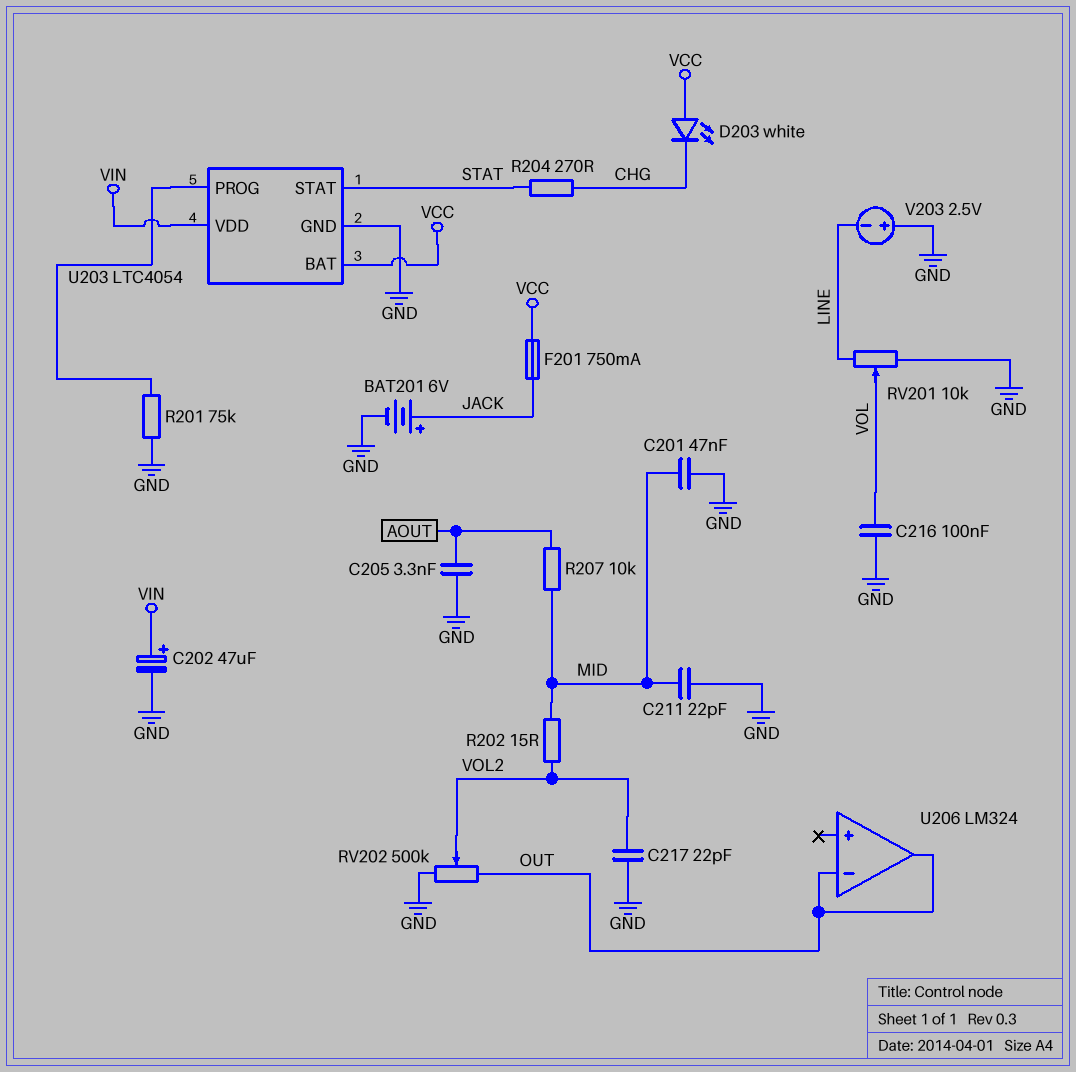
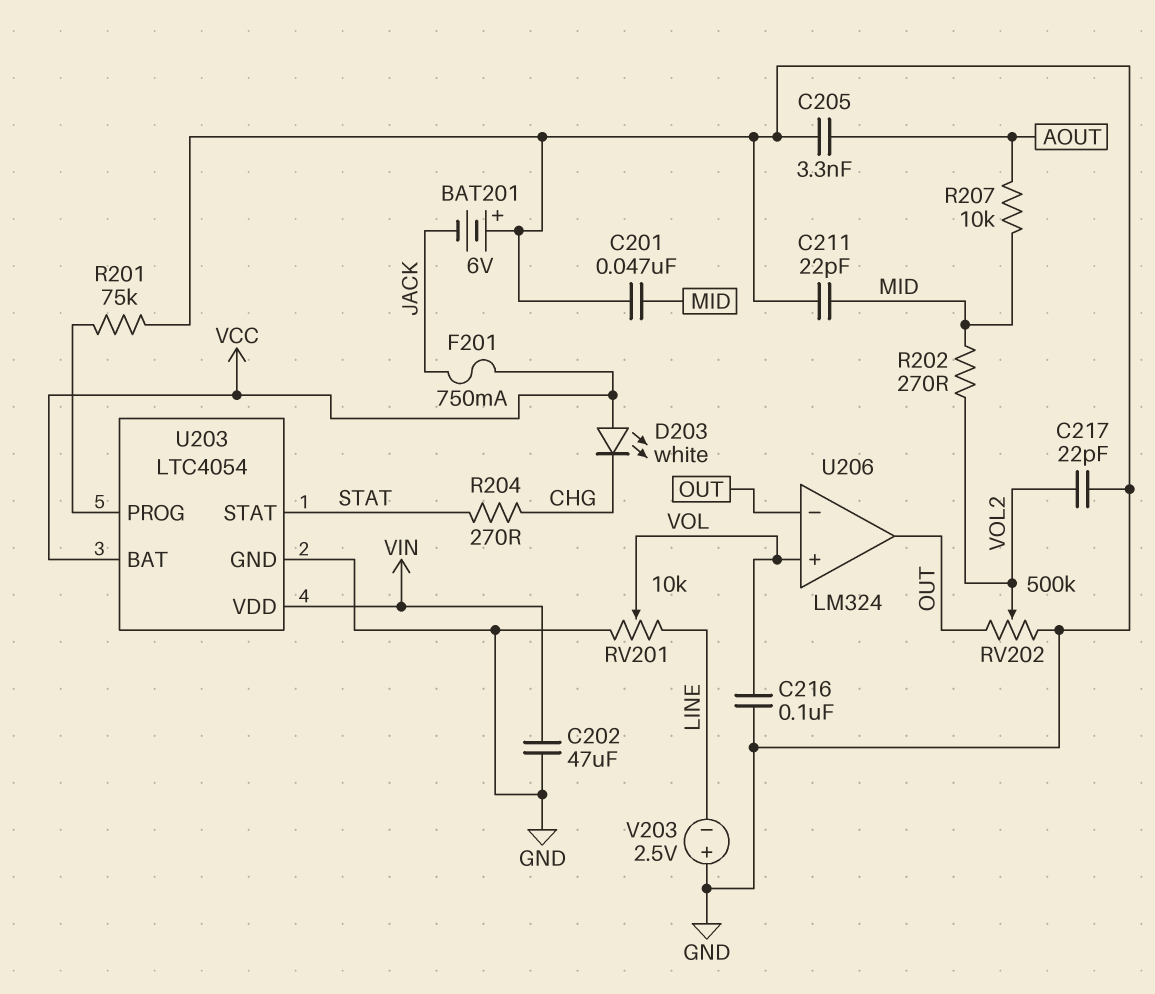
BAT201: 6V (plus JACK, minus GND) -> 6V (plus GND, minus JACK)
C202: 47uF (plus VIN, minus GND) -> 47uF (GND, VIN)
R202: 15 (MID, VOL2) -> 270 (MID, VOL2)
U206 pin in+: none -> VOL

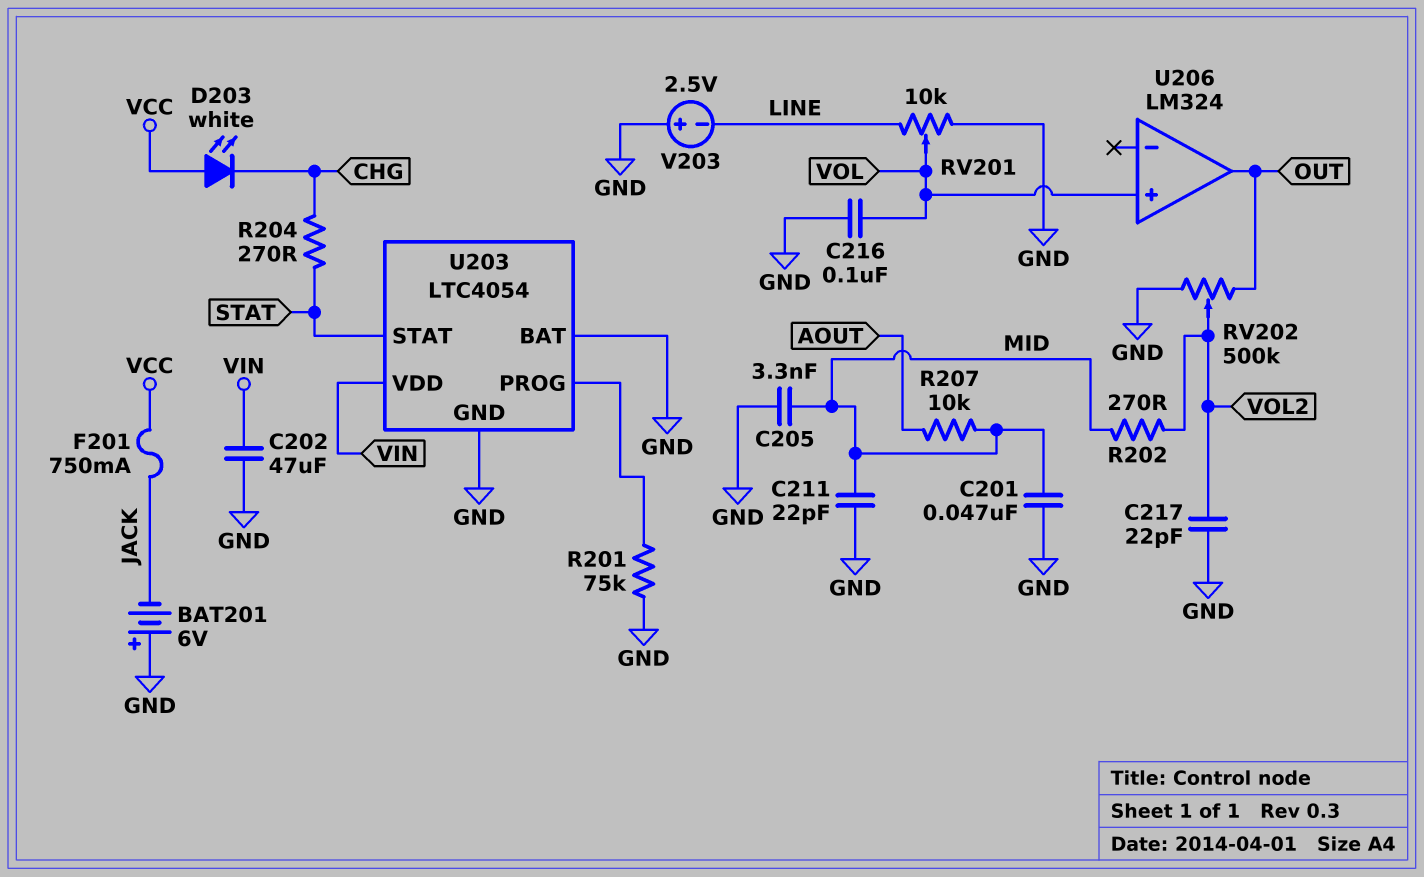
C205: 3.3nF (AOUT, GND) -> 3.3nF (GND, MID)
U203 pin BAT: VCC -> GND
U206 pin in-: OUT -> none

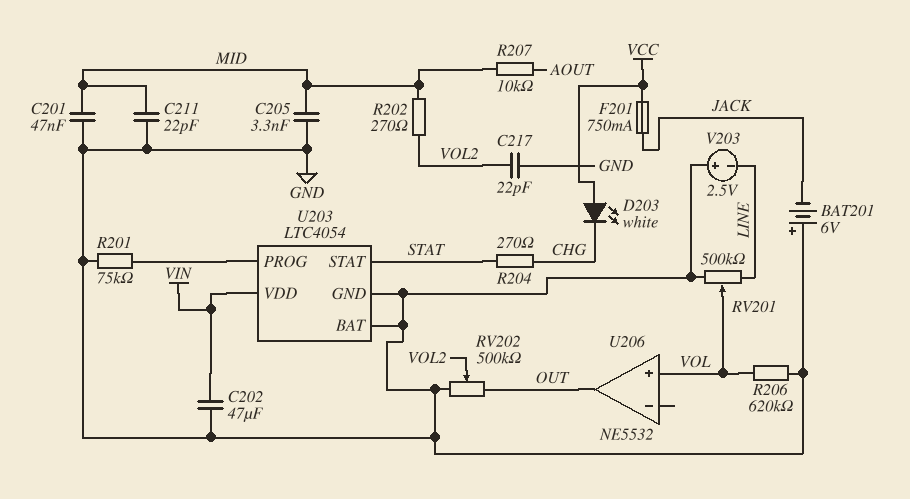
C216: 100nF (GND, VOL) -> none
R206: none -> 620k (GND, VOL)
RV201: 10k (GND, LINE, wiper VOL) -> 500k (GND, LINE, wiper VOL)
U206: LM324 -> NE5532

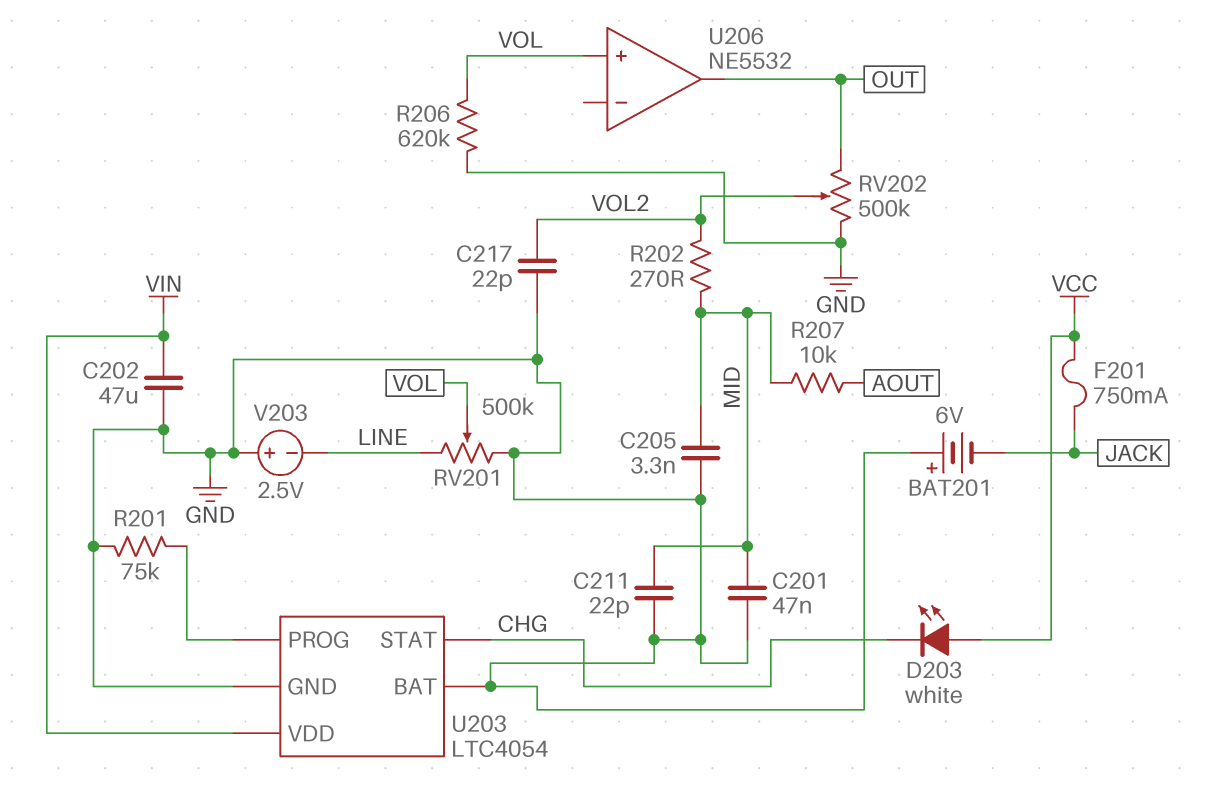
R204: 270 (CHG, STAT) -> none
U203 pin STAT: STAT -> CHG

